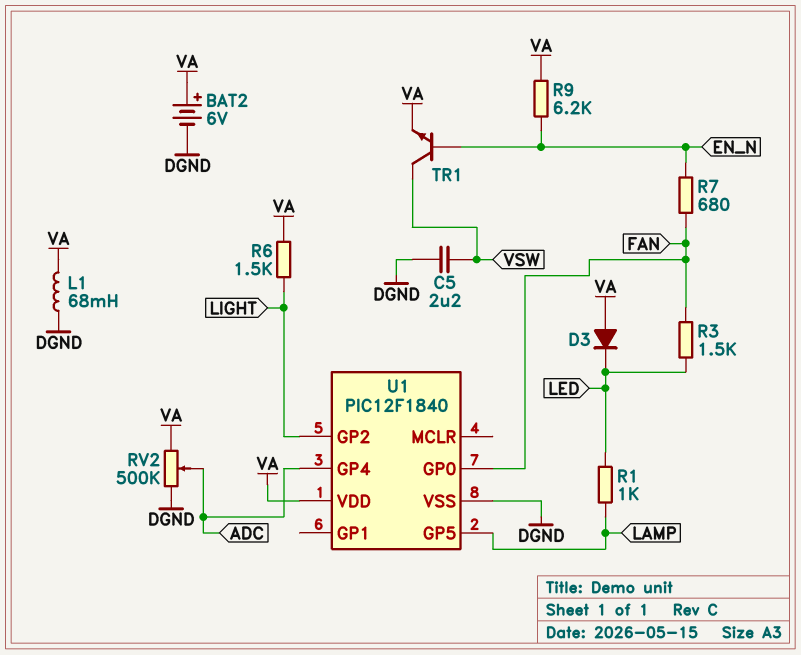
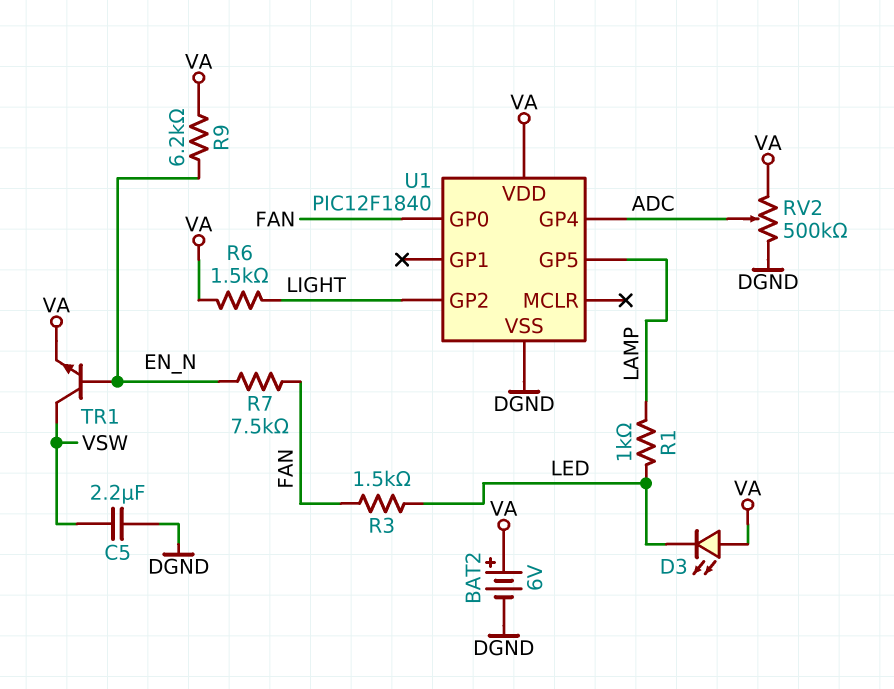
D3: diode (A VA, K LED) -> LED (A VA, K LED)
L1: 68mH (DGND, VA) -> none
R7: 680 (EN_N, FAN) -> 7.5k (EN_N, FAN)

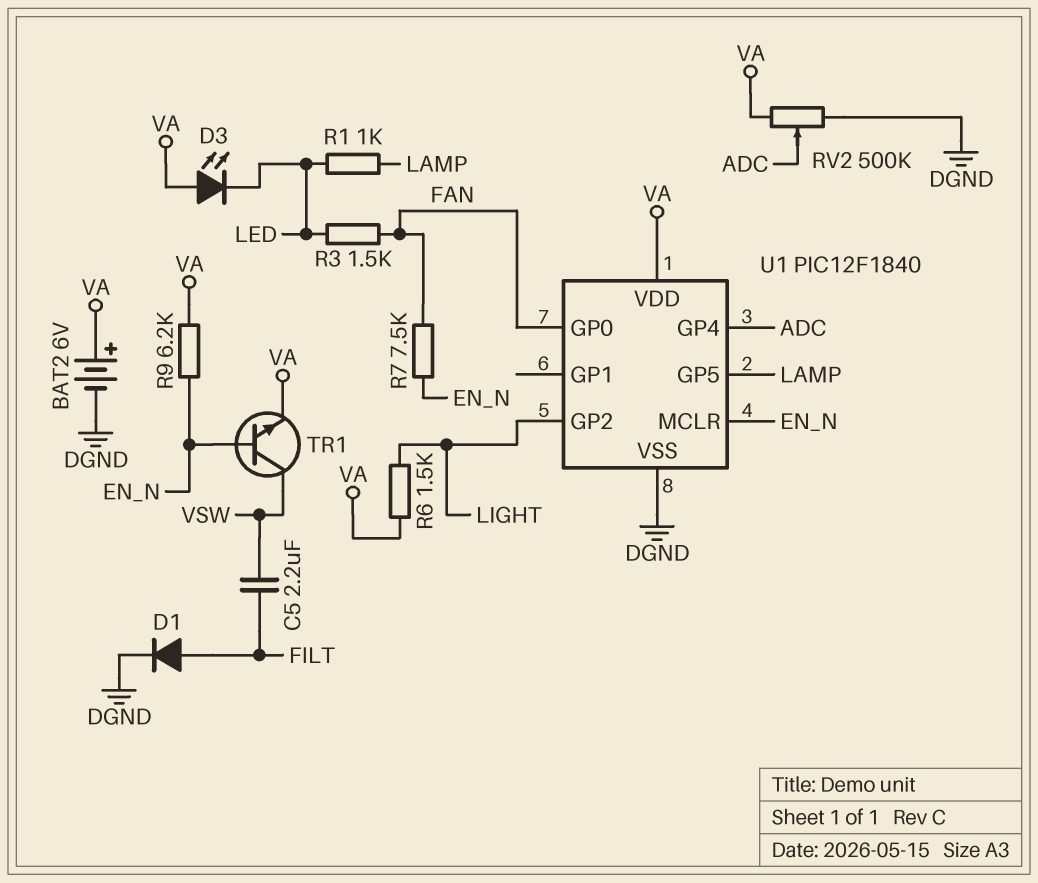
C5: 2.2uF (DGND, VSW) -> 2.2uF (FILT, VSW)
D1: none -> diode (A FILT, K DGND)
U1 pin MCLR: none -> EN_N

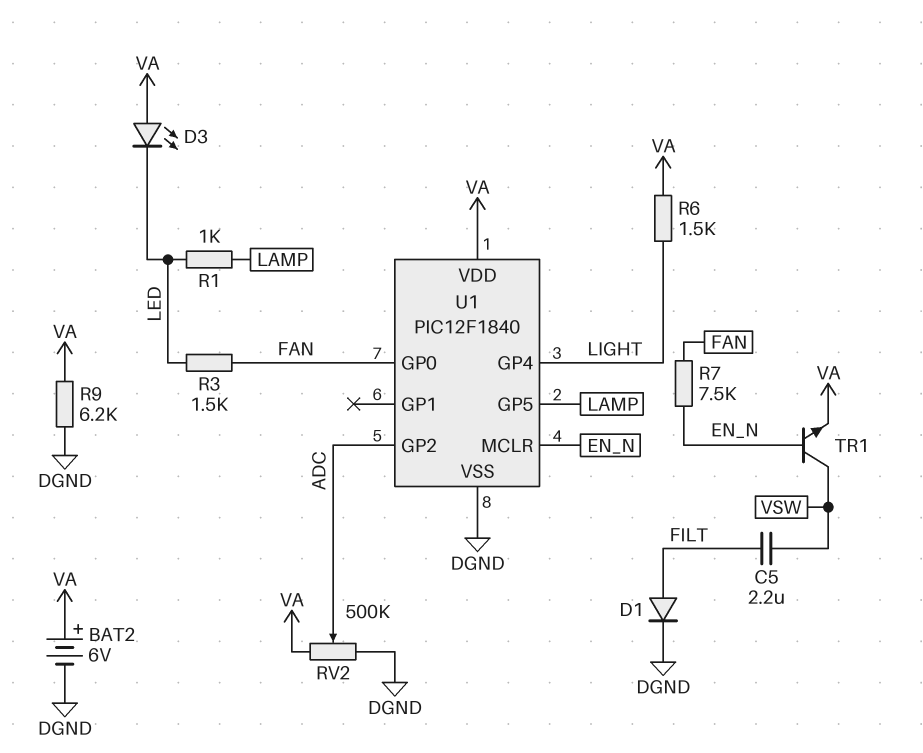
R9: 6.2k (EN_N, VA) -> 6.2k (DGND, VA)
U1 pin GP2: LIGHT -> ADC
U1 pin GP4: ADC -> LIGHT

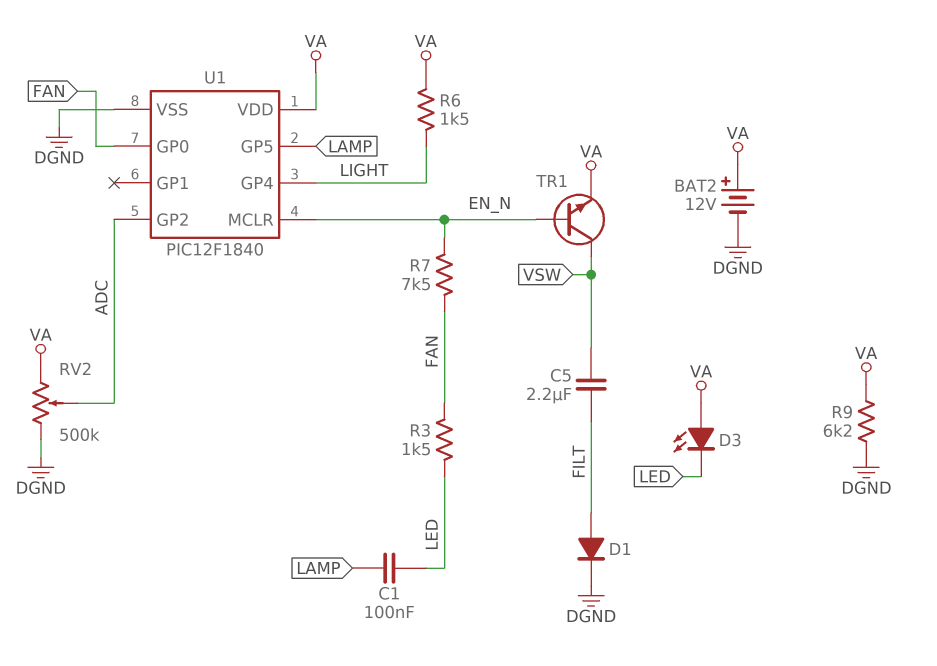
BAT2: 6V (plus VA, minus DGND) -> 12V (plus VA, minus DGND)
C1: none -> 100nF (LAMP, LED)
R1: 1k (LAMP, LED) -> none

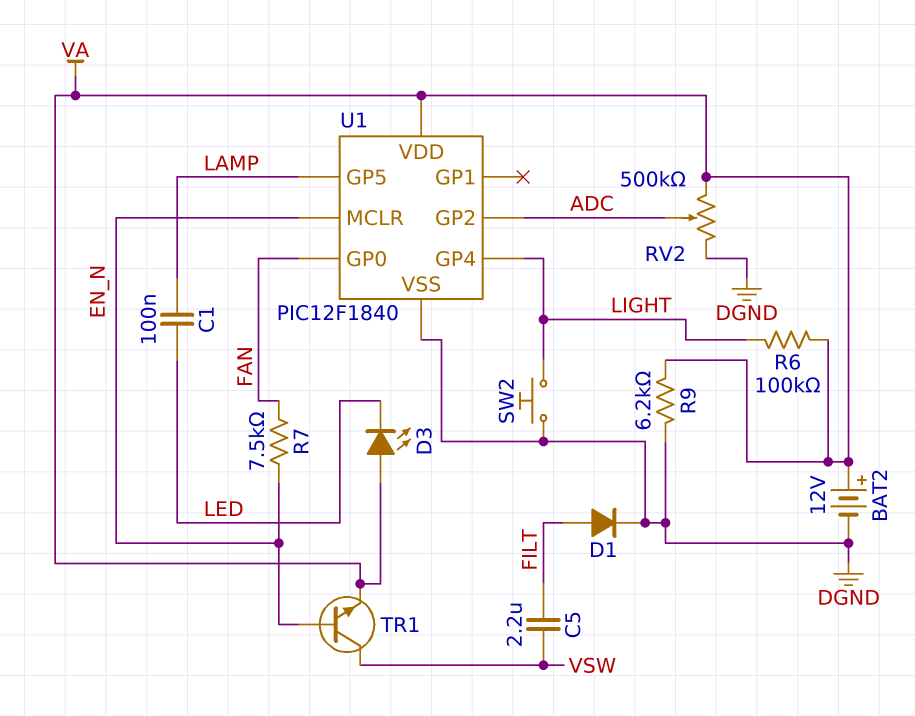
R3: 1.5k (FAN, LED) -> none
R6: 1.5k (LIGHT, VA) -> 100k (LIGHT, VA)
SW2: none -> button (DGND, LIGHT)

